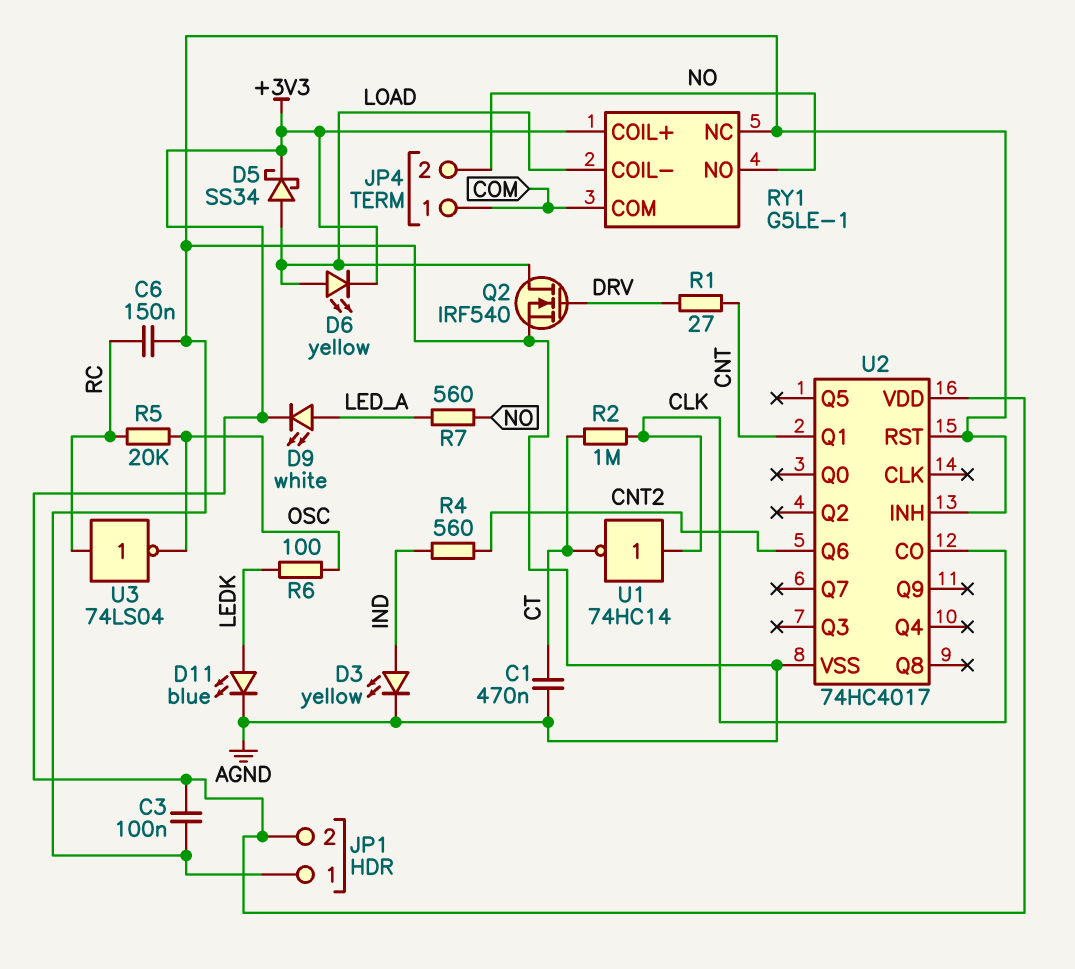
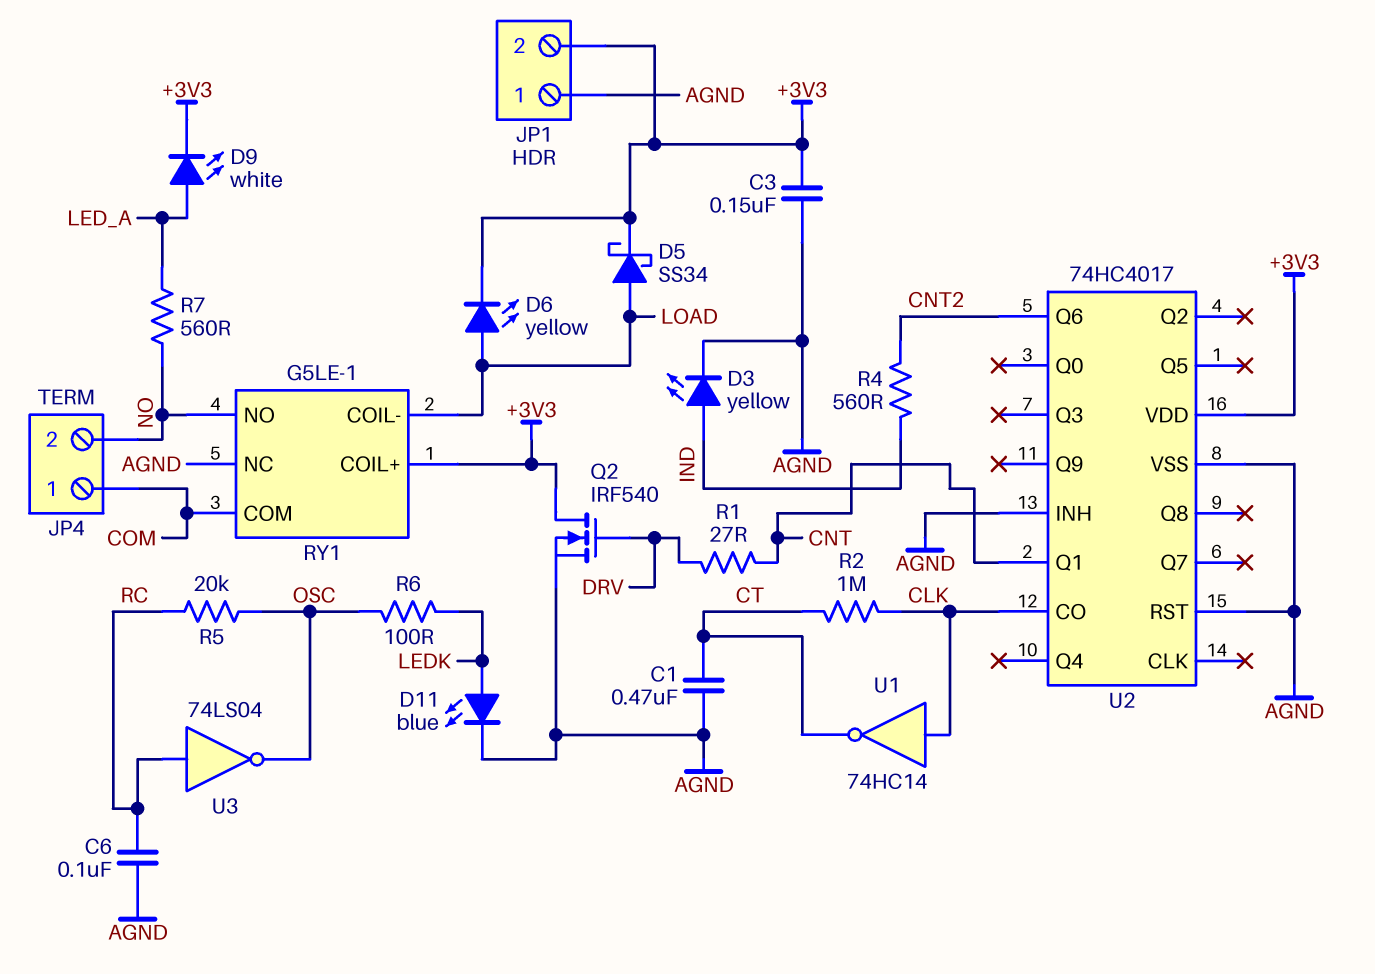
C3: 100nF (+3V3, AGND) -> 150nF (+3V3, AGND)
C6: 150nF (AGND, RC) -> 100nF (AGND, RC)
Q2: NMOS IRF540 (G DRV, D LOAD, S AGND) -> NMOS IRF540 (G DRV, D +3V3, S AGND)

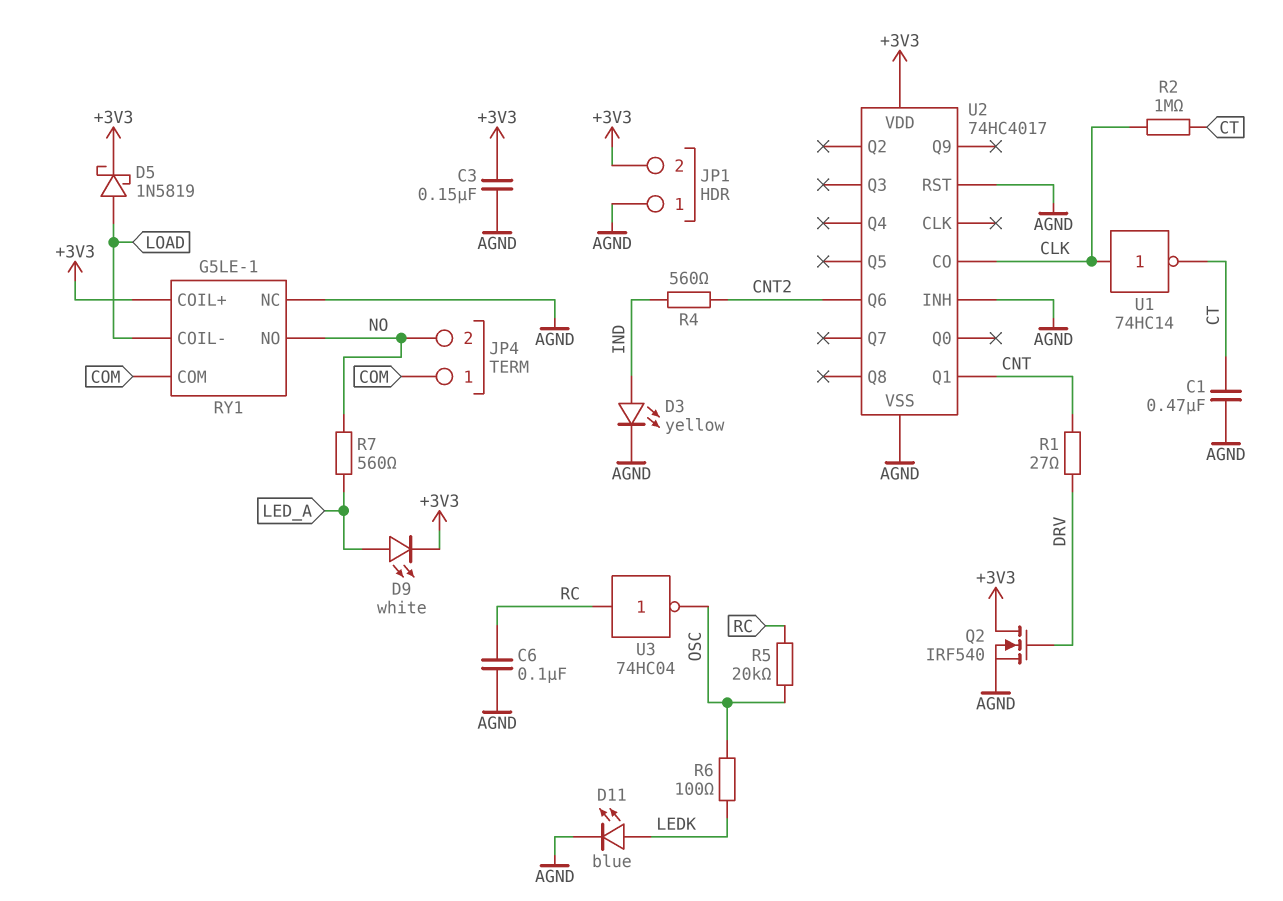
D5: schottky SS34 (A LOAD, K +3V3) -> schottky 1N5819 (A LOAD, K +3V3)
D6: LED yellow (A LOAD, K +3V3) -> none
U3: NOT 74LS04 (in RC, out OSC) -> NOT 74HC04 (in RC, out OSC)

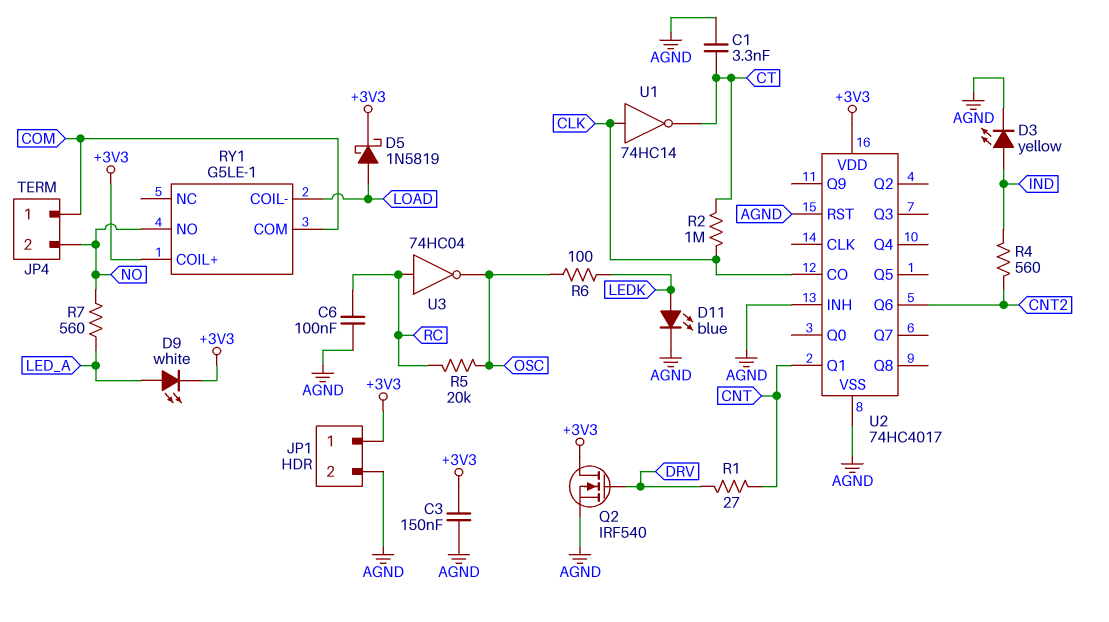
C1: 470nF (AGND, CT) -> 3.3nF (AGND, CT)
JP1 pin 1: AGND -> +3V3
JP1 pin 2: +3V3 -> AGND
RY1 pin NC: AGND -> none

